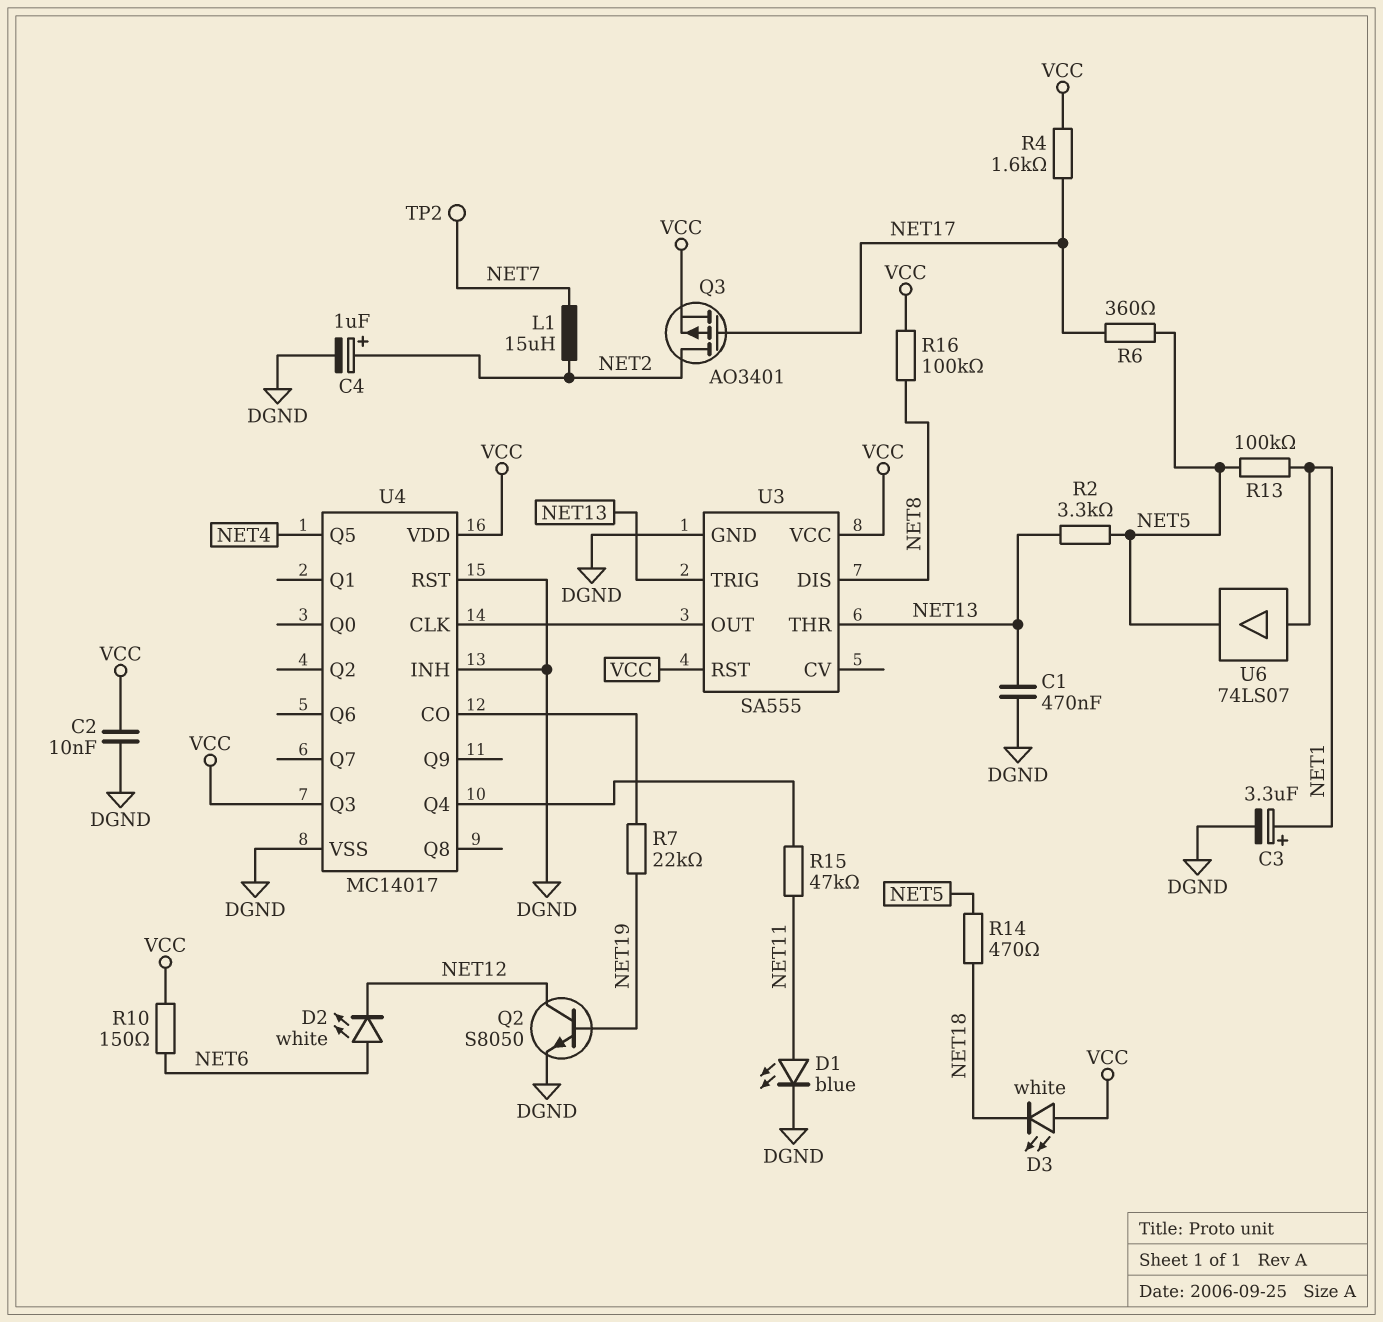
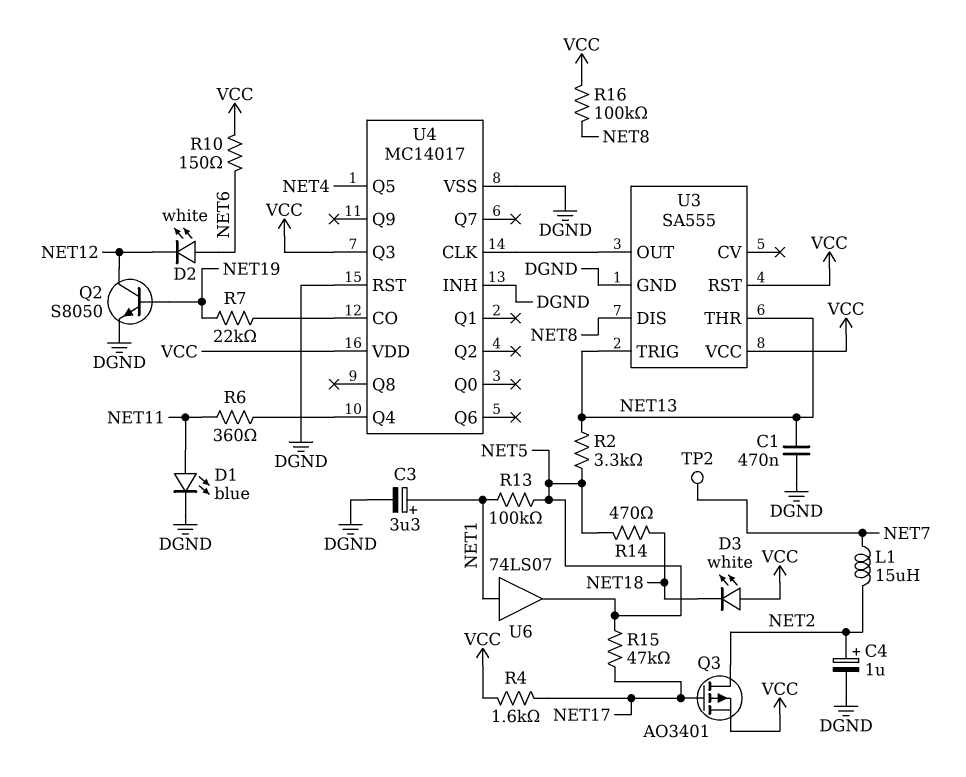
C2: 10nF (DGND, VCC) -> none
R6: 360 (NET5, NET17) -> 360 (NET11, U4/Q4)
R15: 47k (NET11, U4/Q4) -> 47k (NET5, NET17)

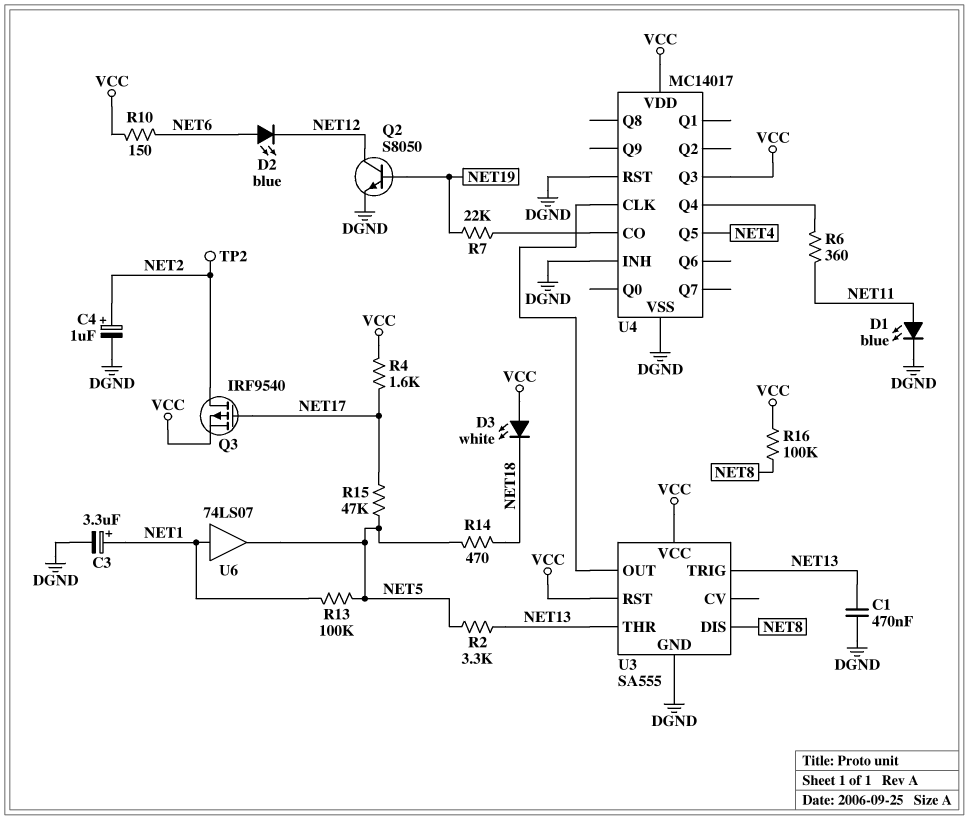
D2: LED white (A NET6, K NET12) -> LED blue (A NET6, K NET12)
L1: 15uH (NET2, NET7) -> none
Q3: PMOS AO3401 (G NET17, D NET2, S VCC) -> PMOS IRF9540 (G NET17, D NET2, S VCC)
TP2: test point (NET7) -> test point (NET2)

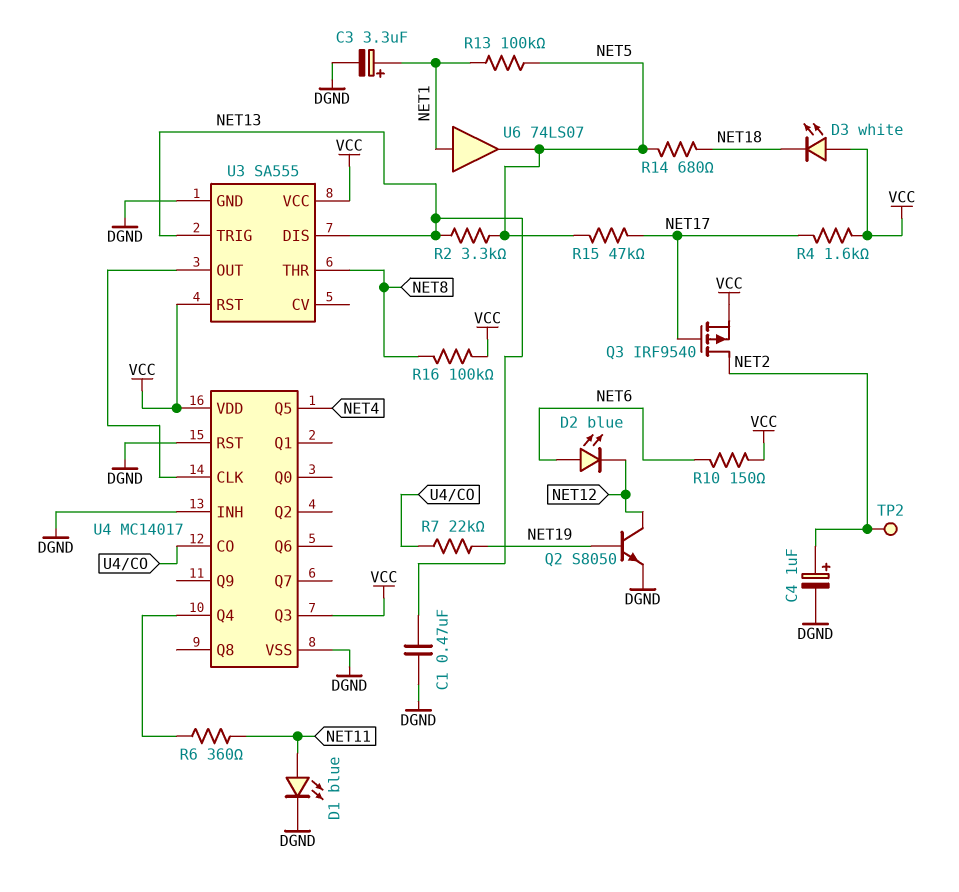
R14: 470 (NET5, NET18) -> 680 (NET5, NET18)
U3 pin DIS: NET8 -> NET13
U3 pin THR: NET13 -> NET8

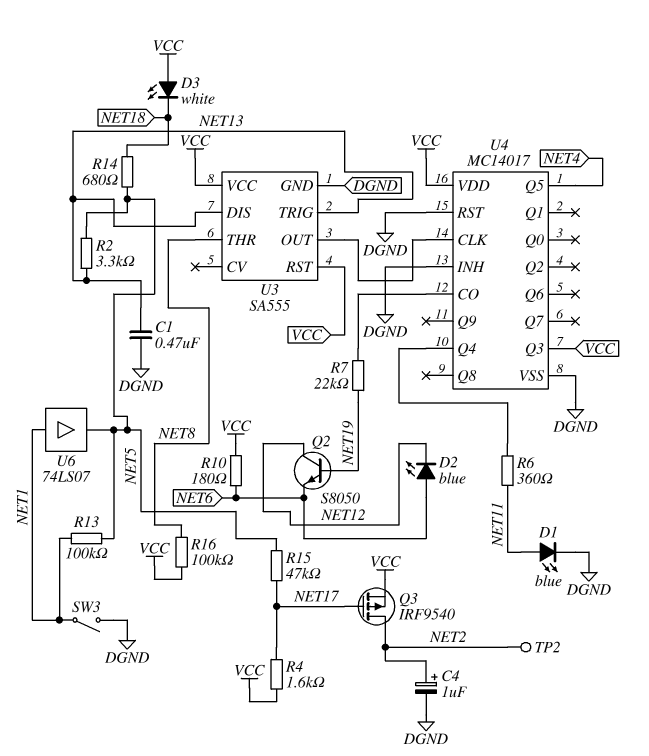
C3: 3.3uF (plus NET1, minus DGND) -> none
Q2: NPN S8050 (B NET19, C NET12, E DGND) -> NPN S8050 (B NET19, C NET12, E NET6)
R10: 150 (NET6, VCC) -> 180 (NET6, VCC)
SW3: none -> switch (DGND, NET1)

